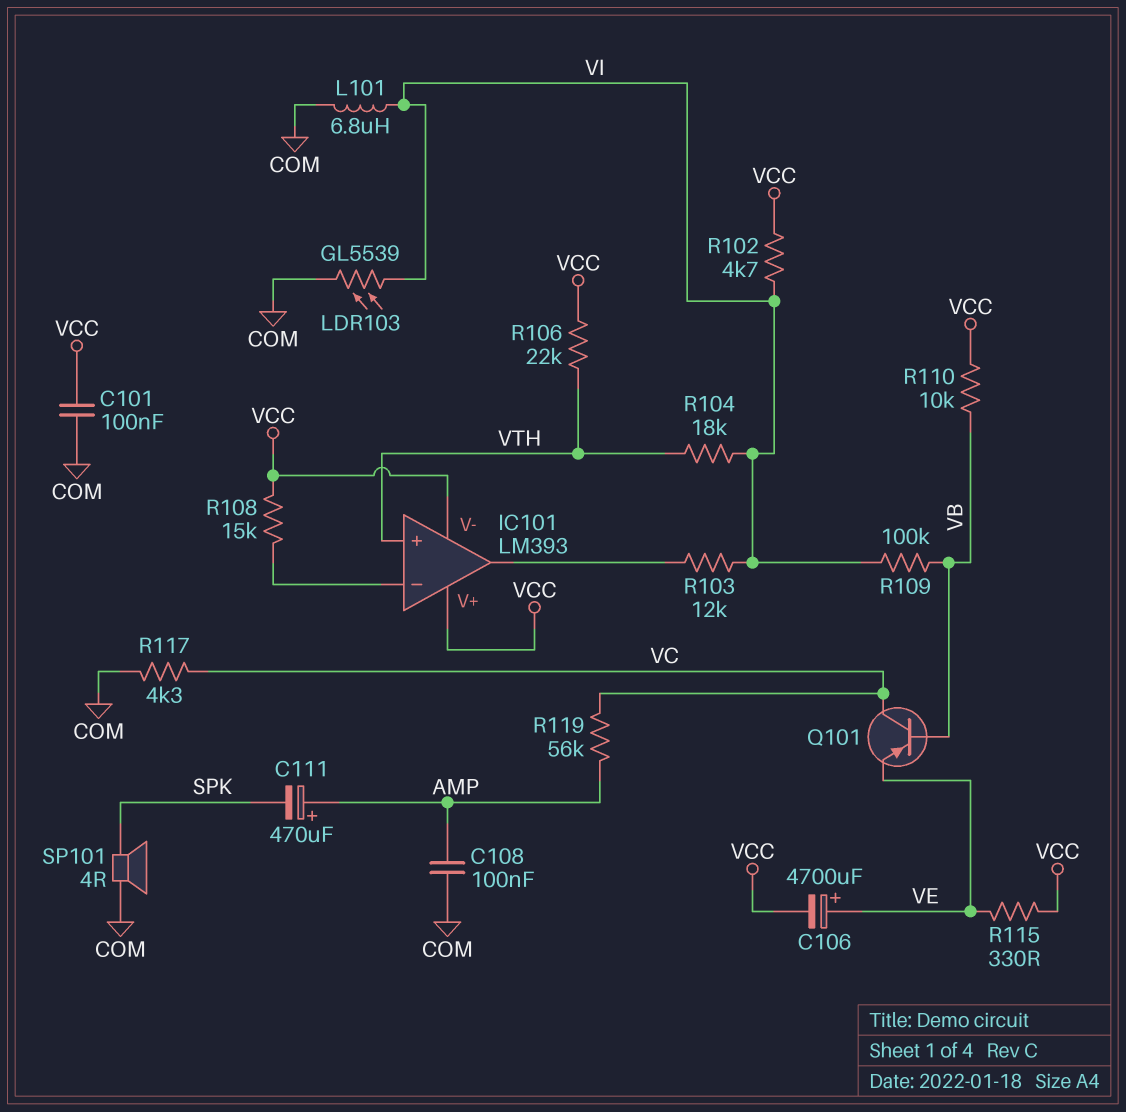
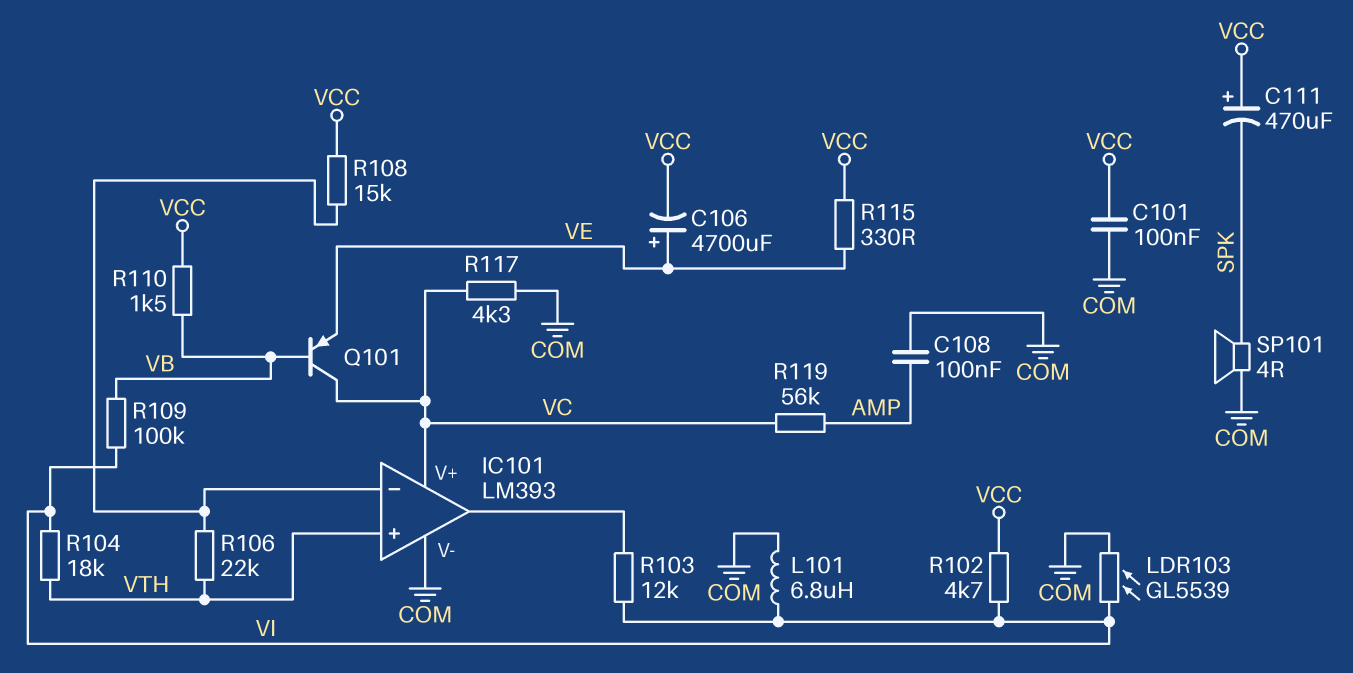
C111: 470uF (plus AMP, minus SPK) -> 470uF (plus VCC, minus SPK)
IC101 pin V+: VCC -> VC
IC101 pin V-: VCC -> COM
R106: 22k (VCC, VTH) -> 22k (IC101/in-, VTH)
R110: 10k (VB, VCC) -> 1.5k (VB, VCC)

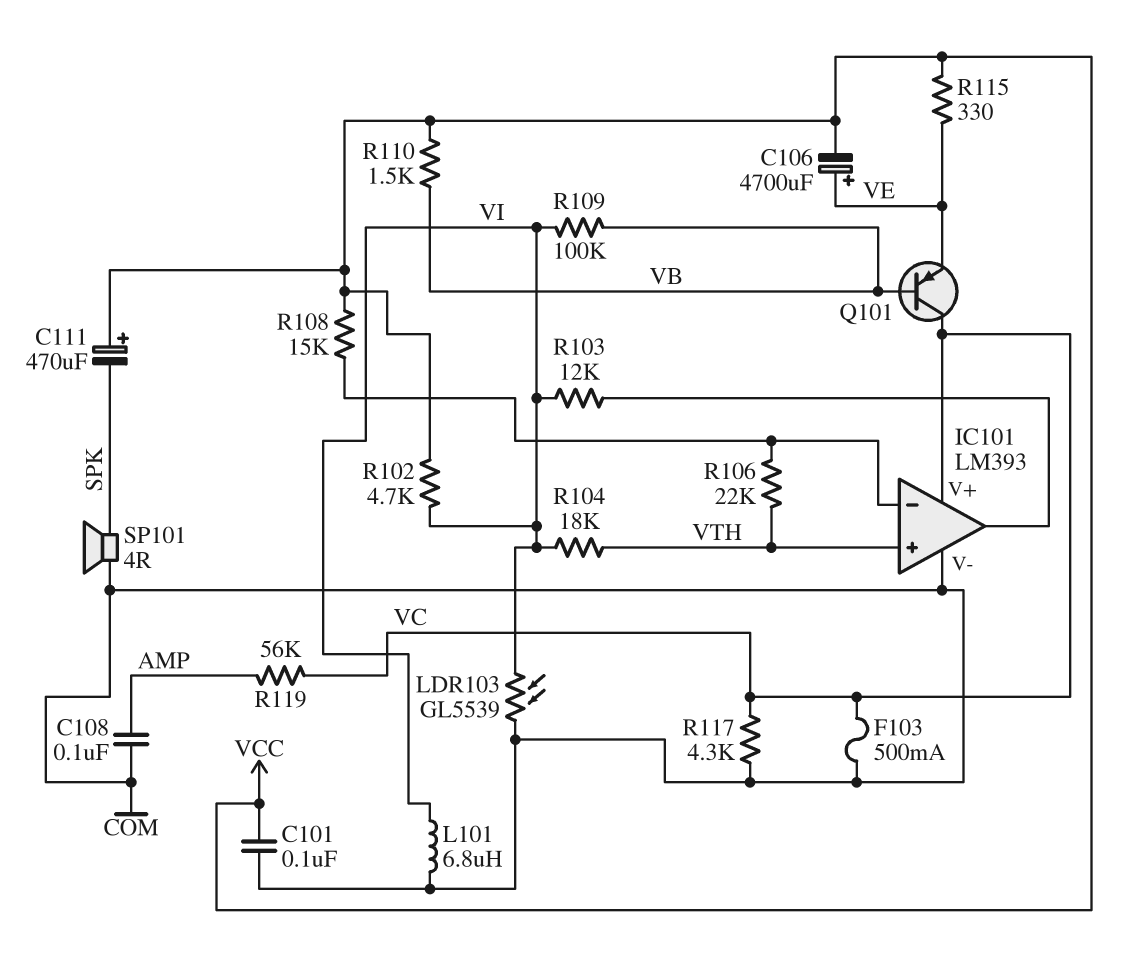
F103: none -> 500mA (COM, VC)

